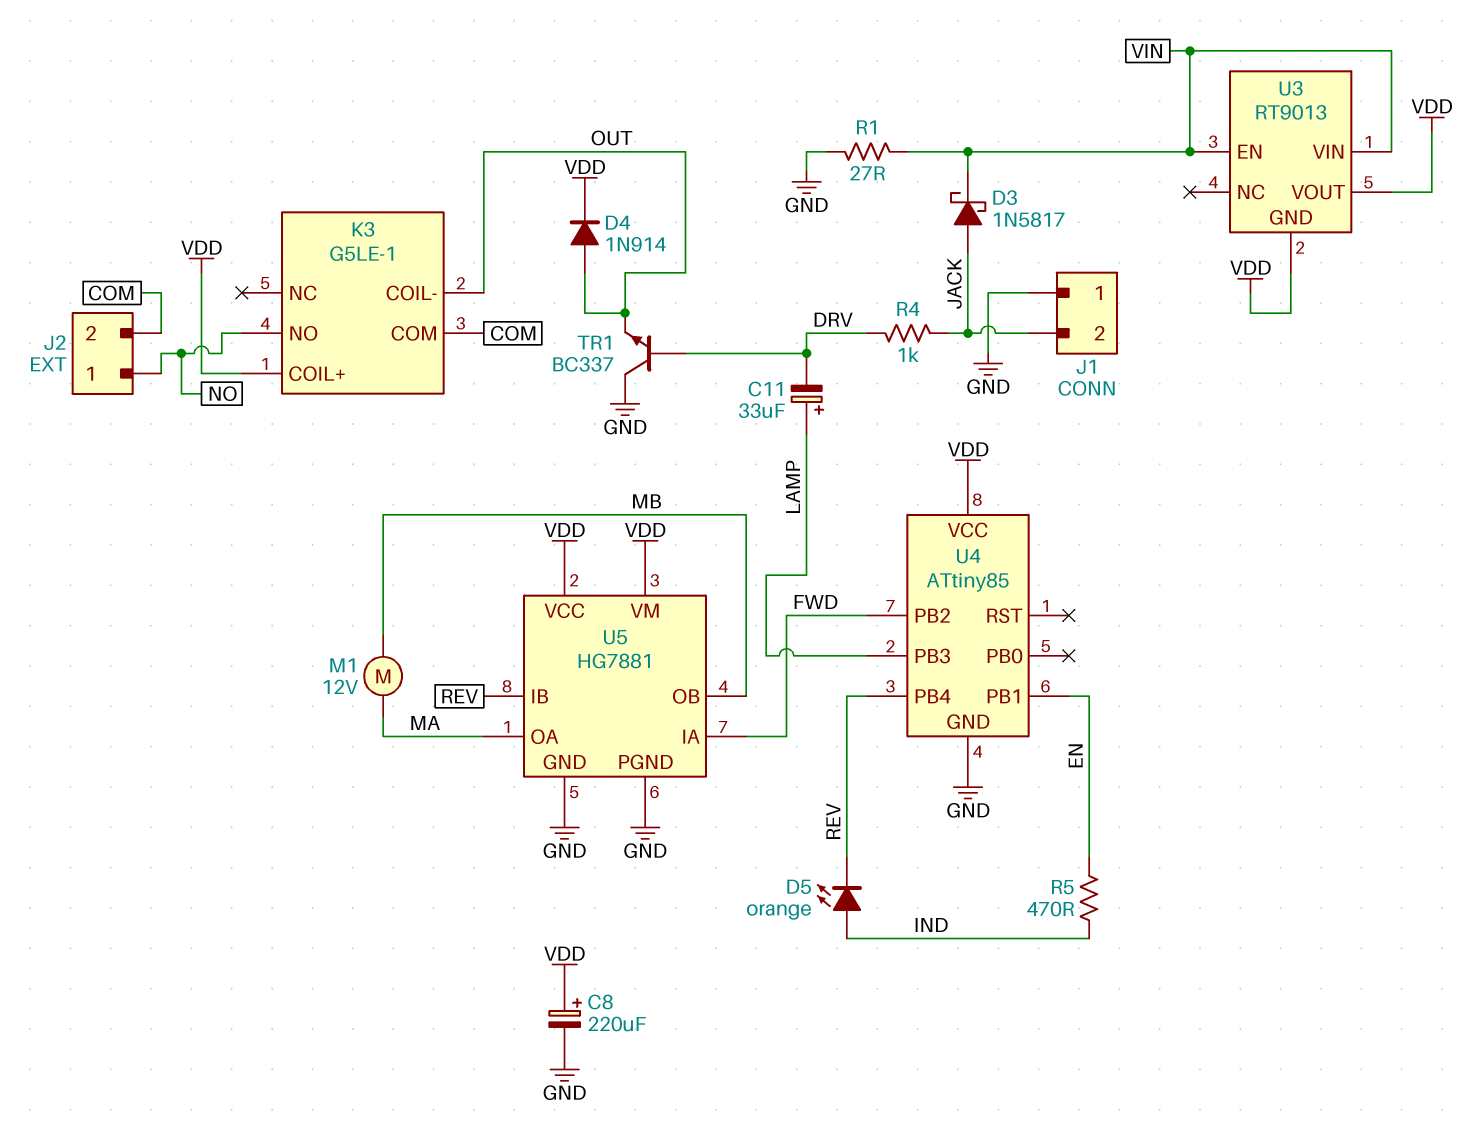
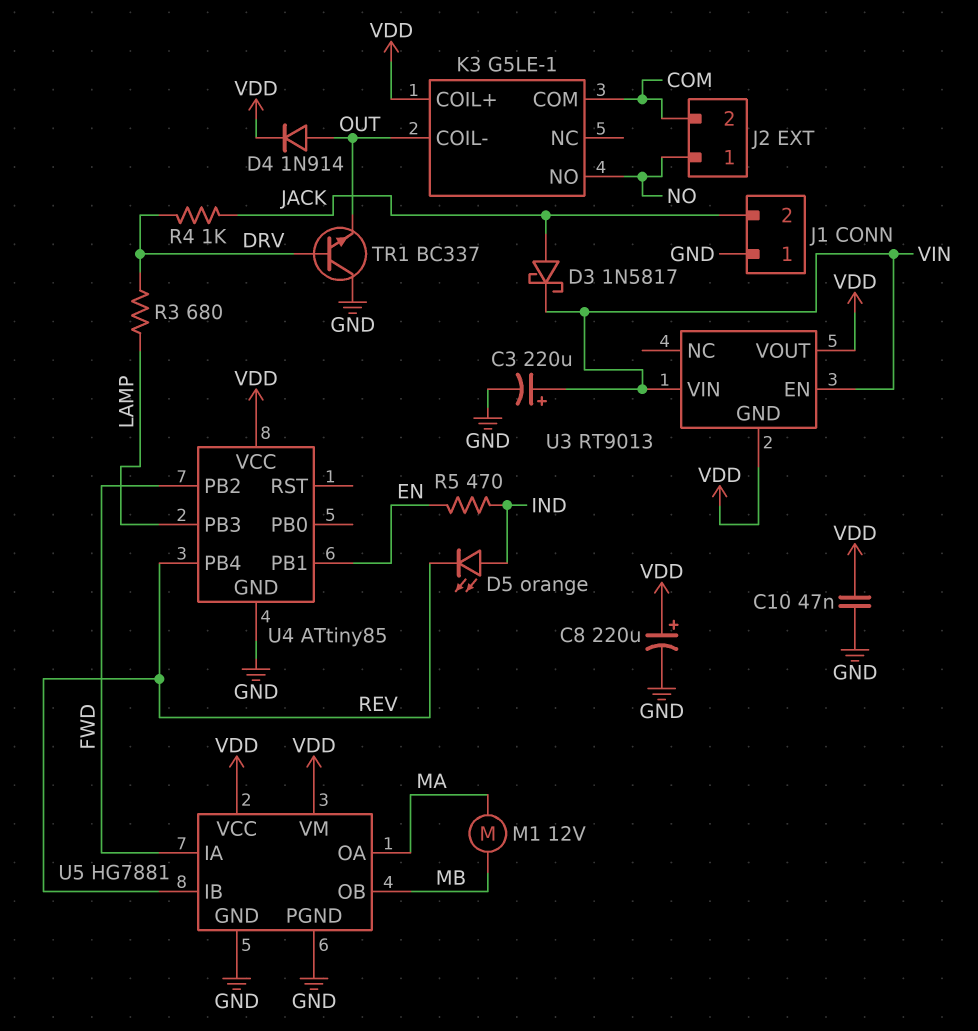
C3: none -> 220uF (plus VIN, minus GND)
C10: none -> 47nF (GND, VDD)
C11: 33uF (plus LAMP, minus DRV) -> none
R1: 27 (GND, VIN) -> none
R3: none -> 680 (DRV, LAMP)

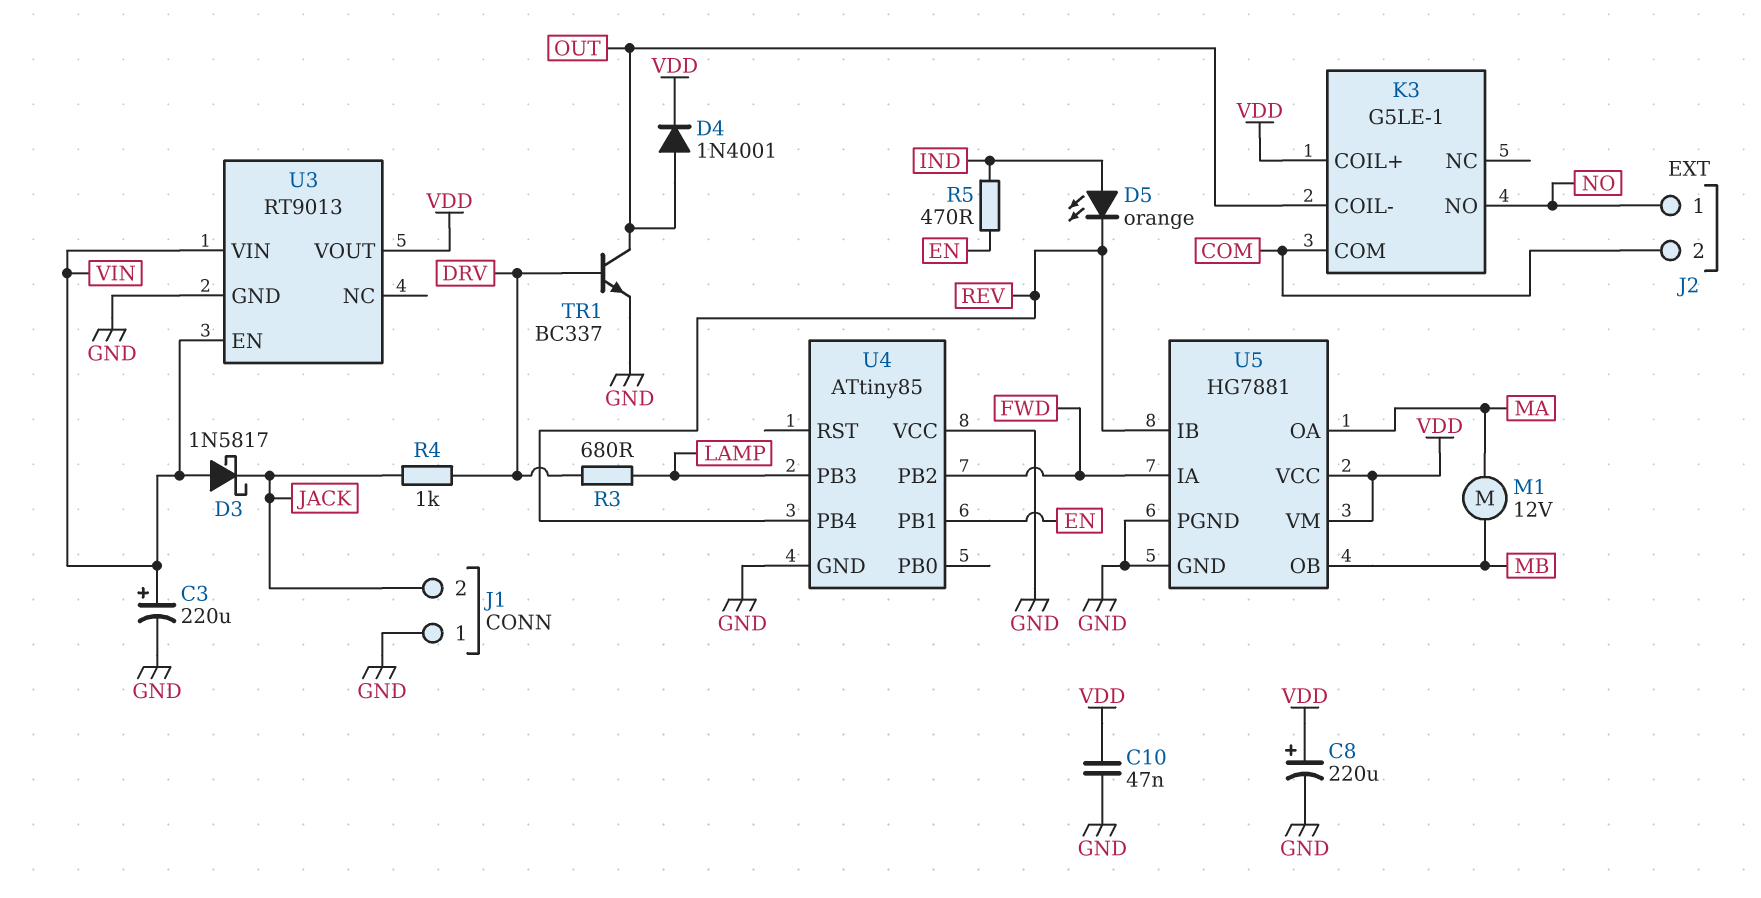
D3: schottky 1N5817 (A JACK, K VIN) -> schottky 1N5817 (A VIN, K JACK)
D4: diode 1N914 (A OUT, K VDD) -> diode 1N4001 (A OUT, K VDD)
TR1: NPN BC337 (B DRV, C GND, E OUT) -> NPN BC337 (B DRV, C OUT, E GND)
U3 pin GND: VDD -> GND
U4 pin VCC: VDD -> GND

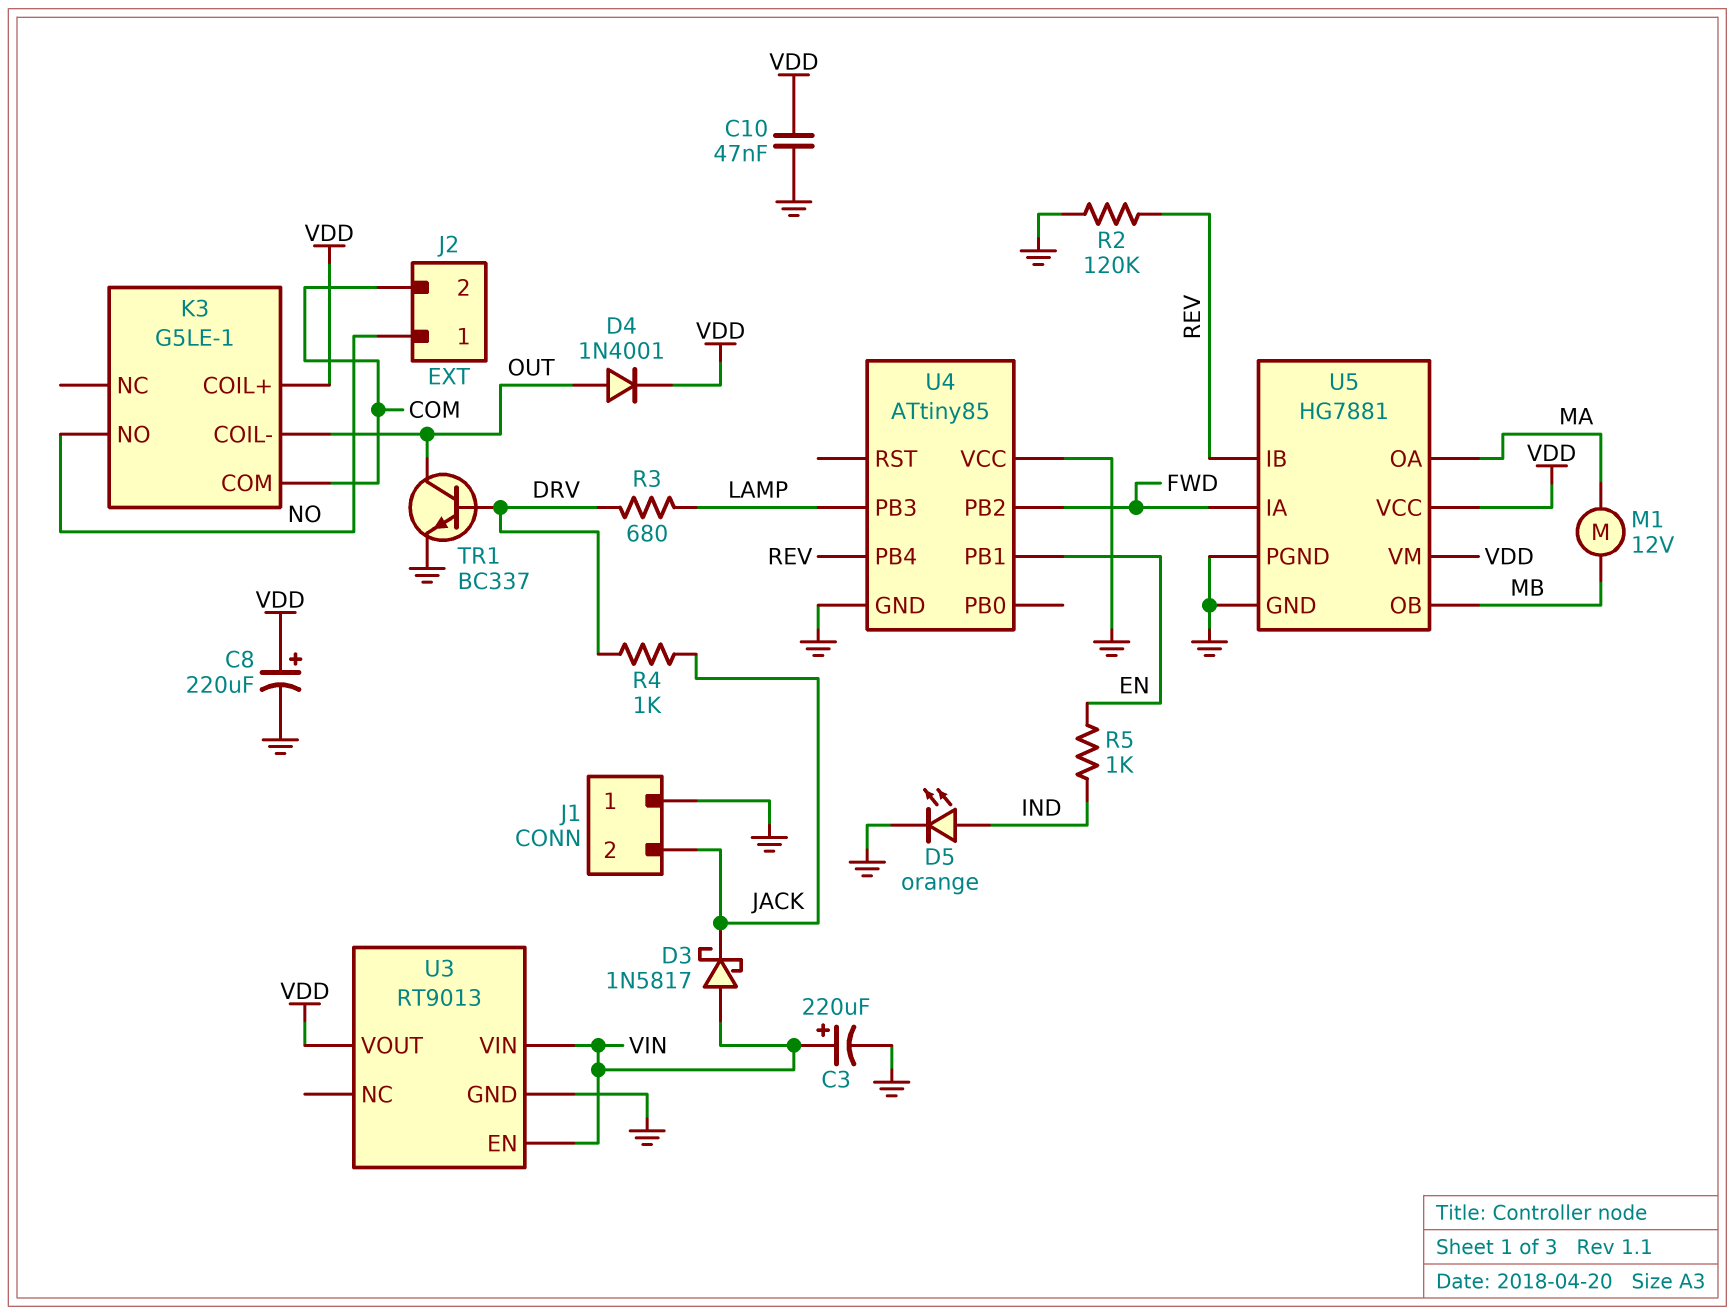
D5: LED orange (A IND, K REV) -> LED orange (A IND, K GND)
R2: none -> 120k (GND, REV)
R5: 470 (EN, IND) -> 1k (EN, IND)

